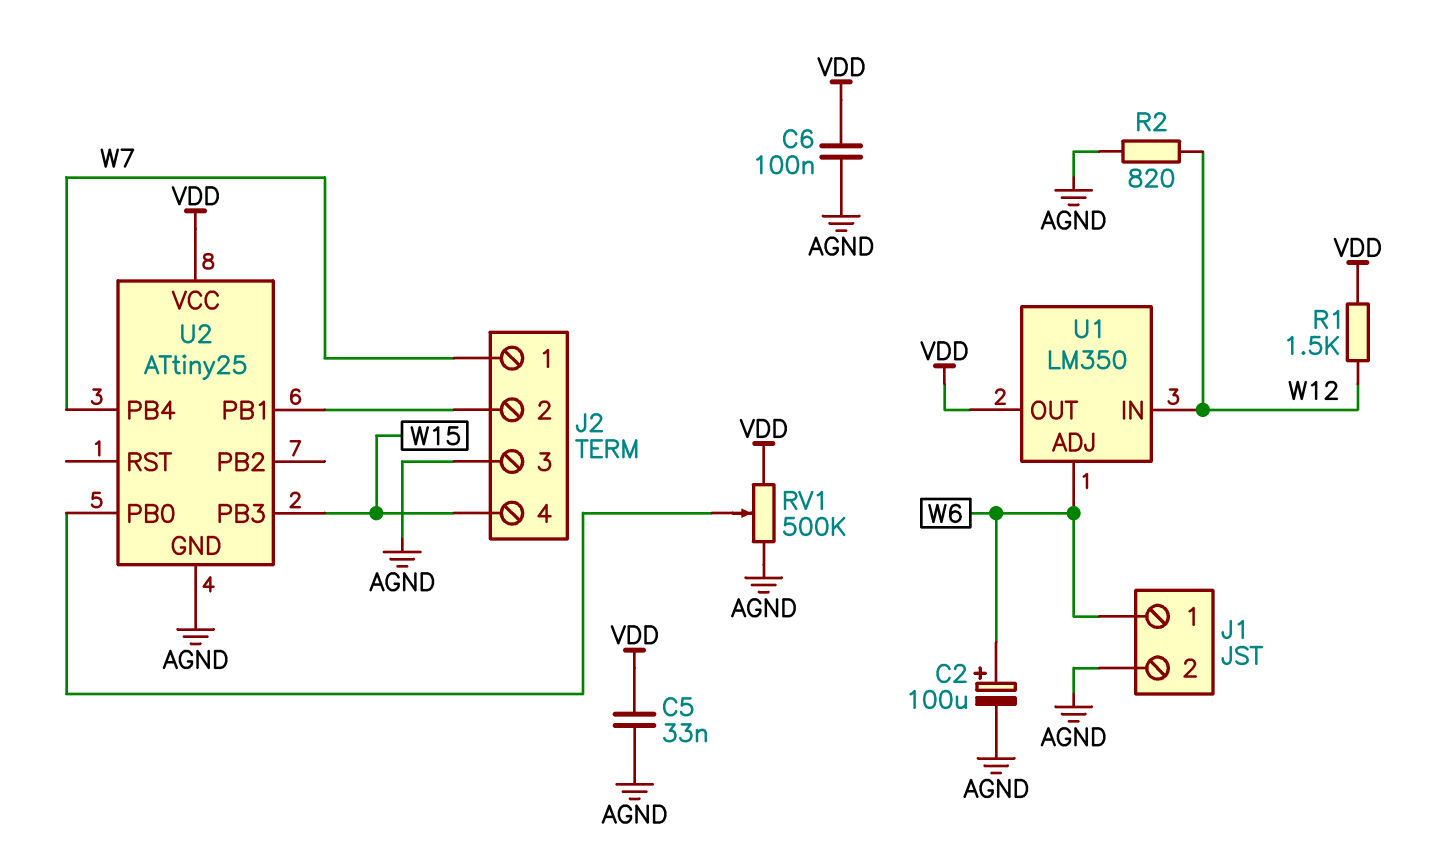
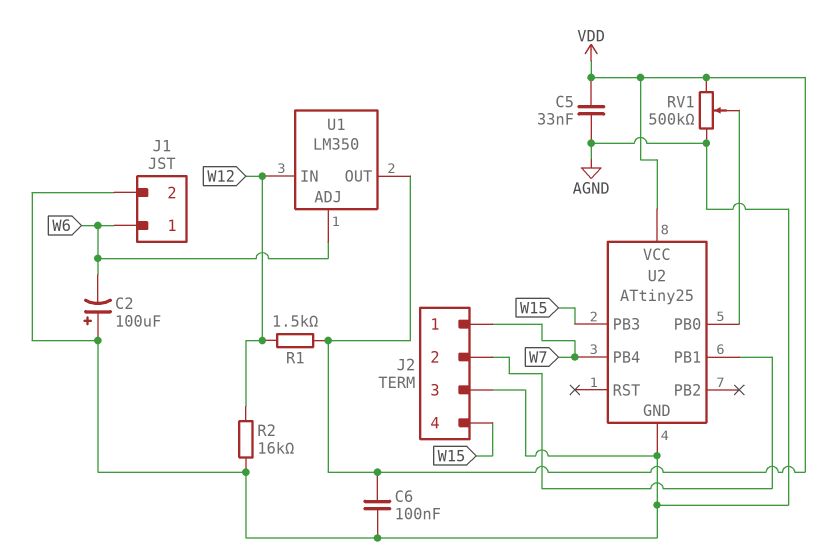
C2: 100uF (plus W6, minus AGND) -> 100uF (plus AGND, minus W6)
R2: 820 (AGND, W12) -> 16k (AGND, W12)

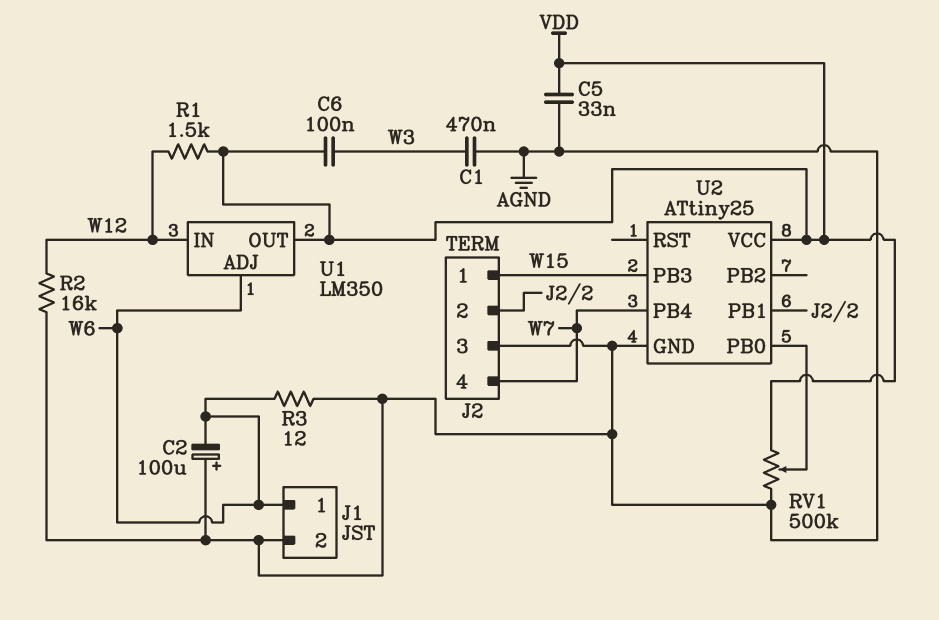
C1: none -> 470nF (AGND, W3)
C6: 100nF (AGND, VDD) -> 100nF (VDD, W3)
J2 pin 1: W7 -> W15
J2 pin 4: W15 -> W7
R3: none -> 12 (AGND, W6)

